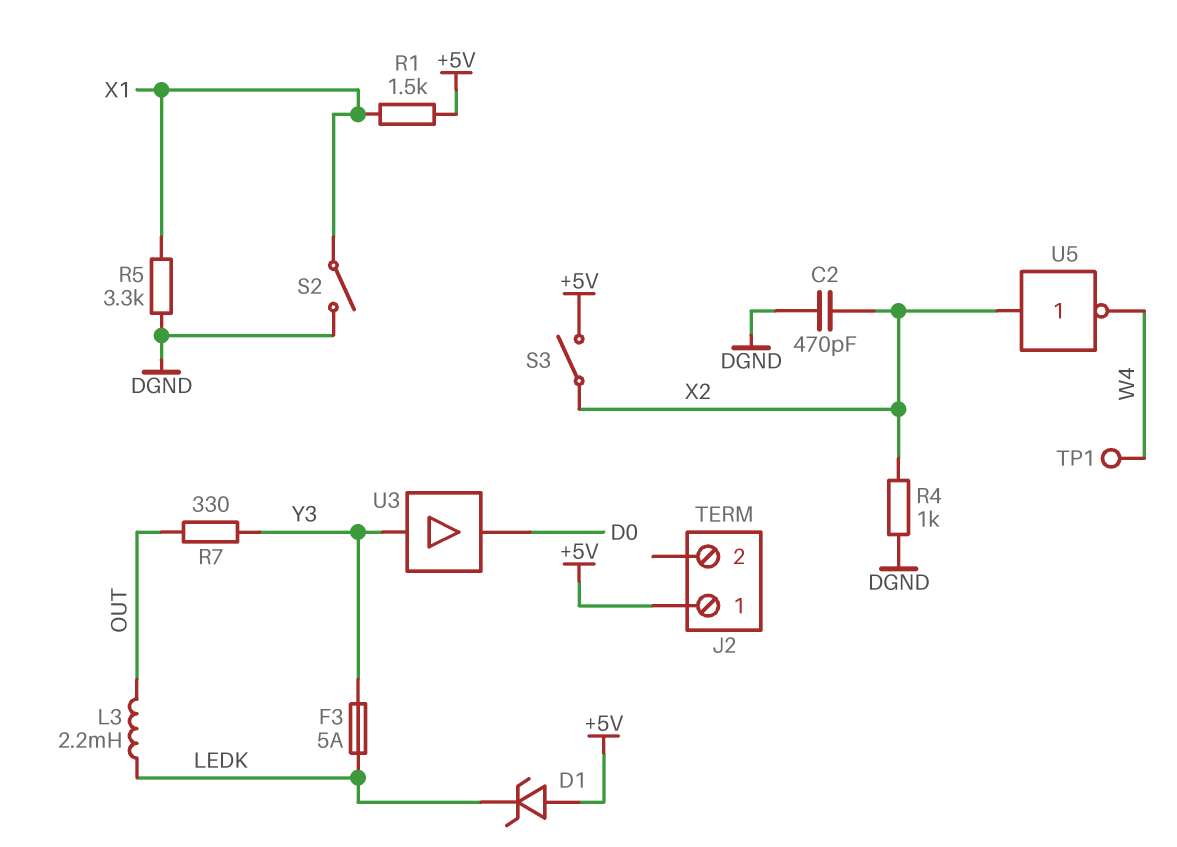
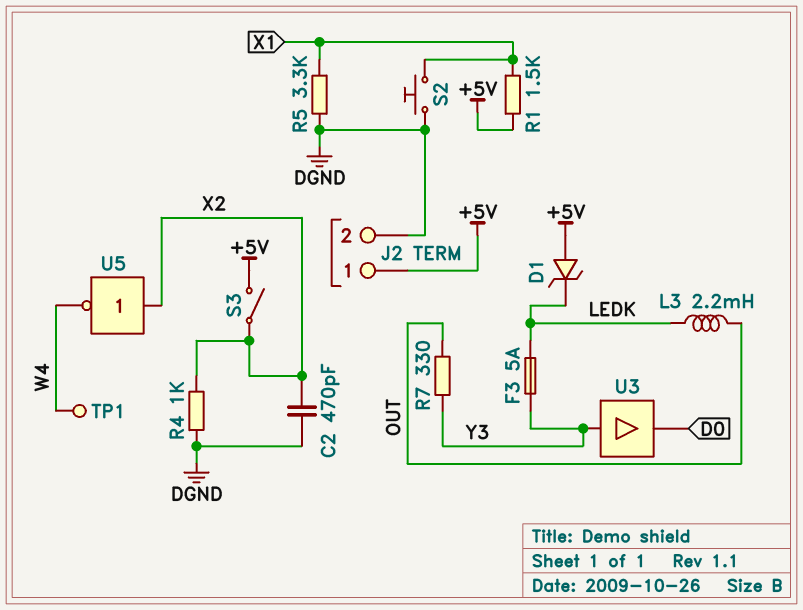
J2 pin 2: none -> DGND
S2: switch (DGND, X1) -> button (DGND, X1)

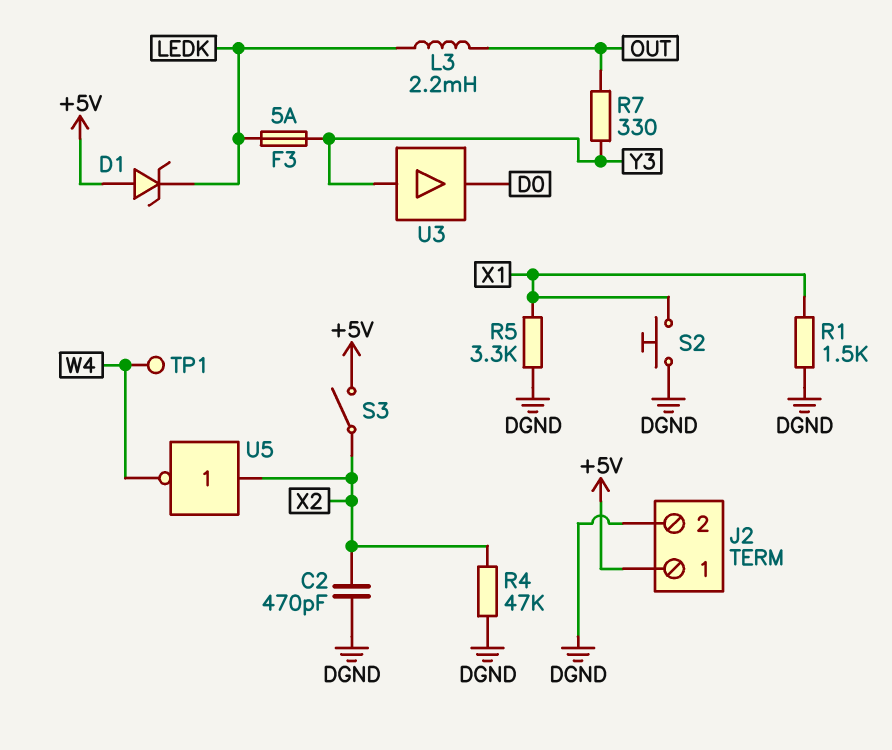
R1: 1.5k (+5V, X1) -> 1.5k (DGND, X1)
R4: 1k (DGND, X2) -> 47k (DGND, X2)

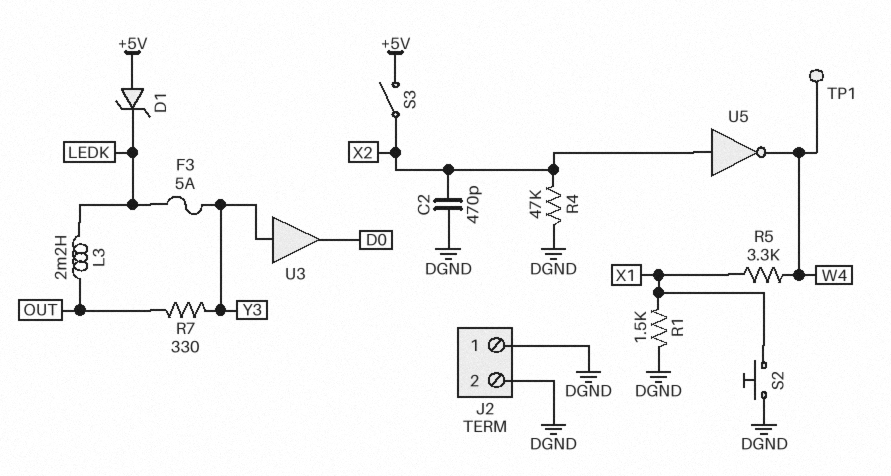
J2 pin 1: +5V -> DGND
R5: 3.3k (DGND, X1) -> 3.3k (W4, X1)

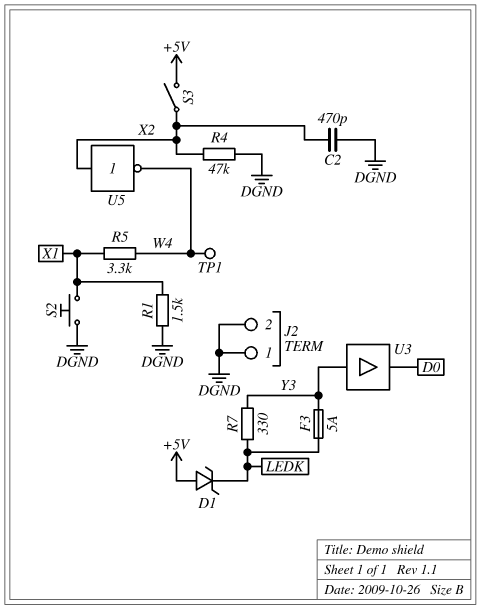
L3: 2.2mH (LEDK, OUT) -> none
R7: 330 (OUT, Y3) -> 330 (LEDK, Y3)

